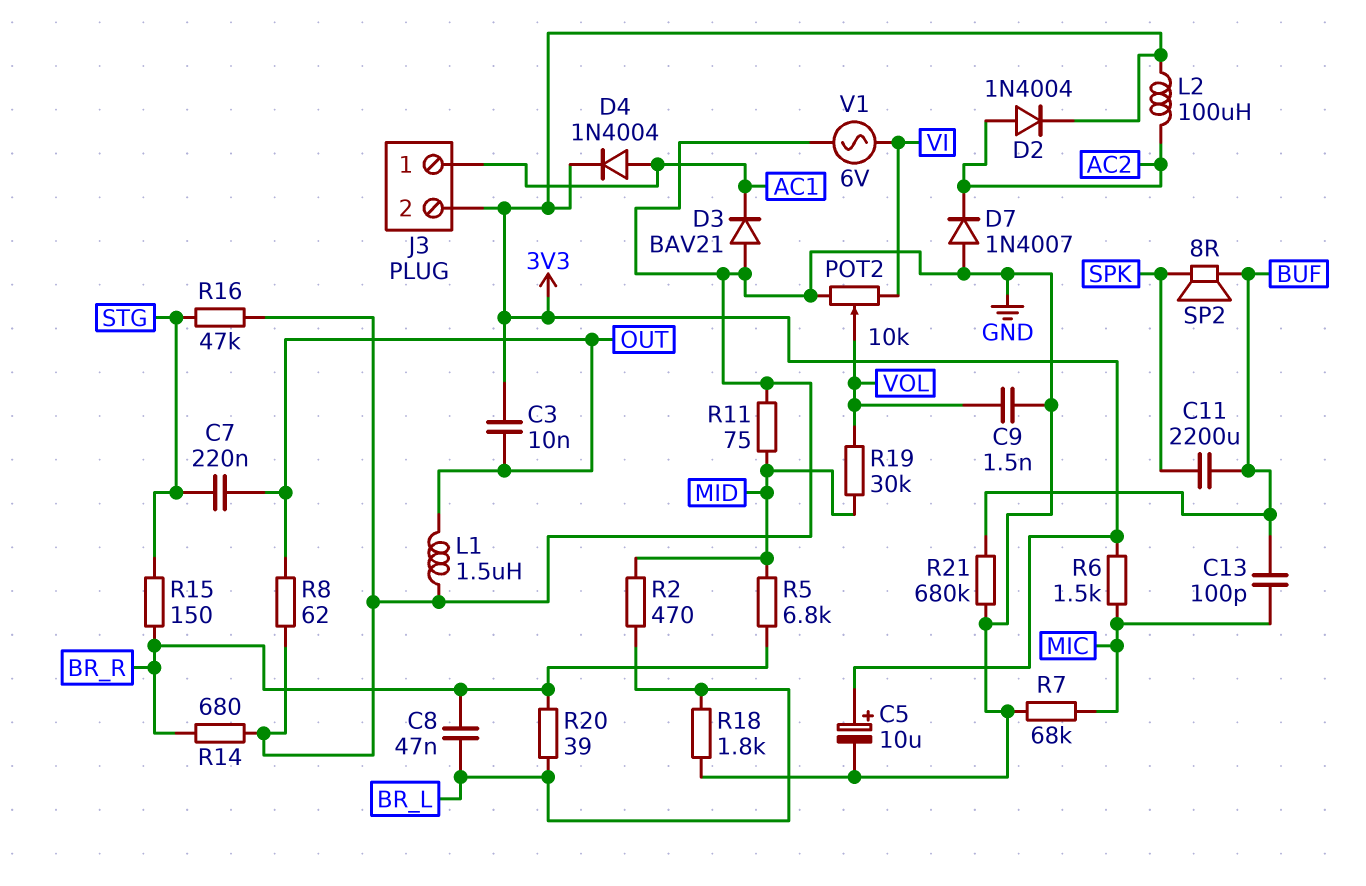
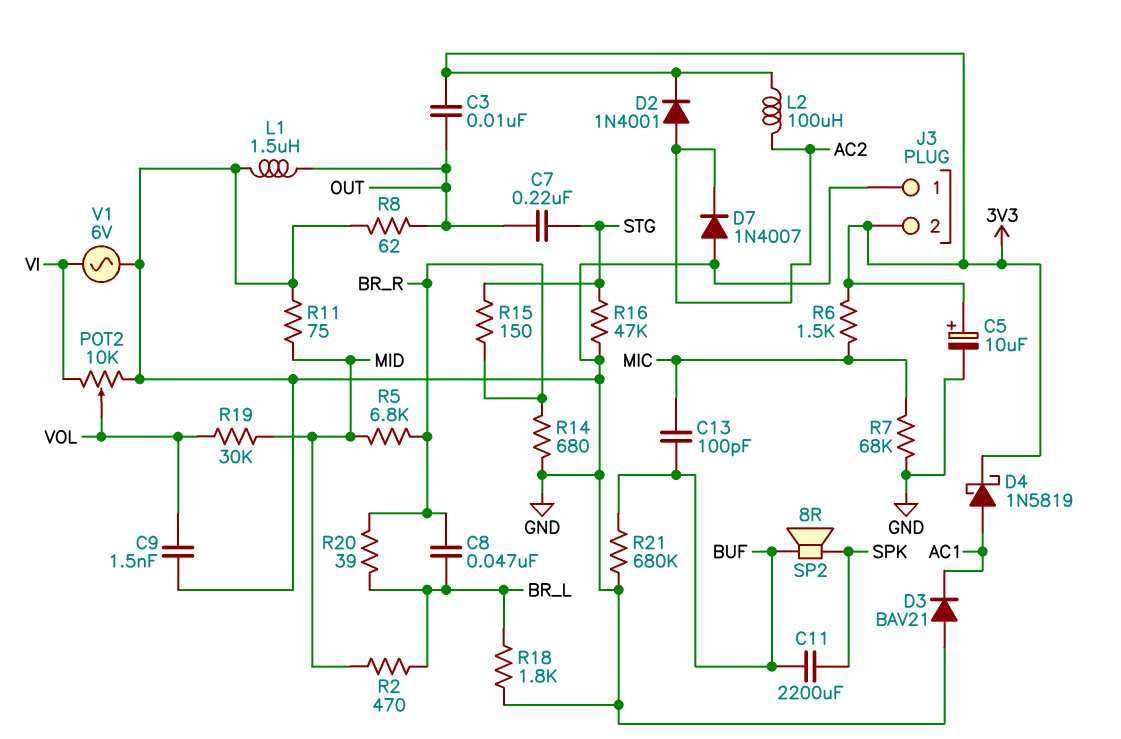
D2: diode 1N4004 (A AC2, K 3V3) -> diode 1N4001 (A AC2, K 3V3)
D4: diode 1N4004 (A AC1, K 3V3) -> schottky 1N5819 (A AC1, K 3V3)
J3 pin 1: AC1 -> GND

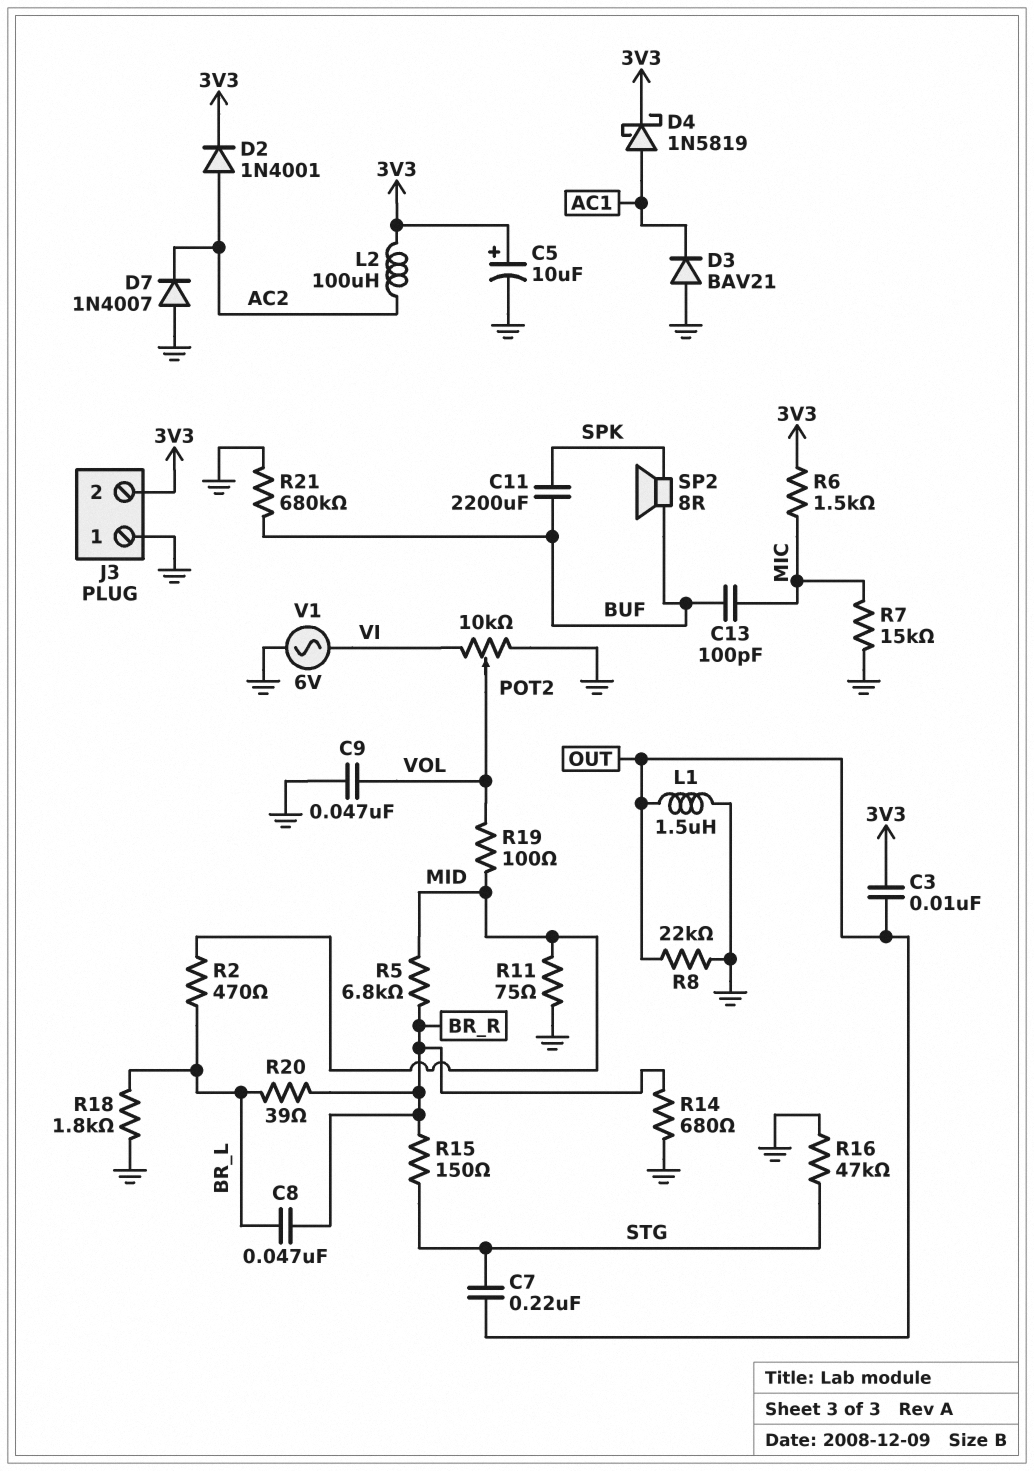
C9: 1.5nF (GND, VOL) -> 47nF (GND, VOL)
R7: 68k (GND, MIC) -> 15k (GND, MIC)
R8: 62 (GND, OUT) -> 22k (GND, OUT)
R19: 30k (MID, VOL) -> 100 (MID, VOL)

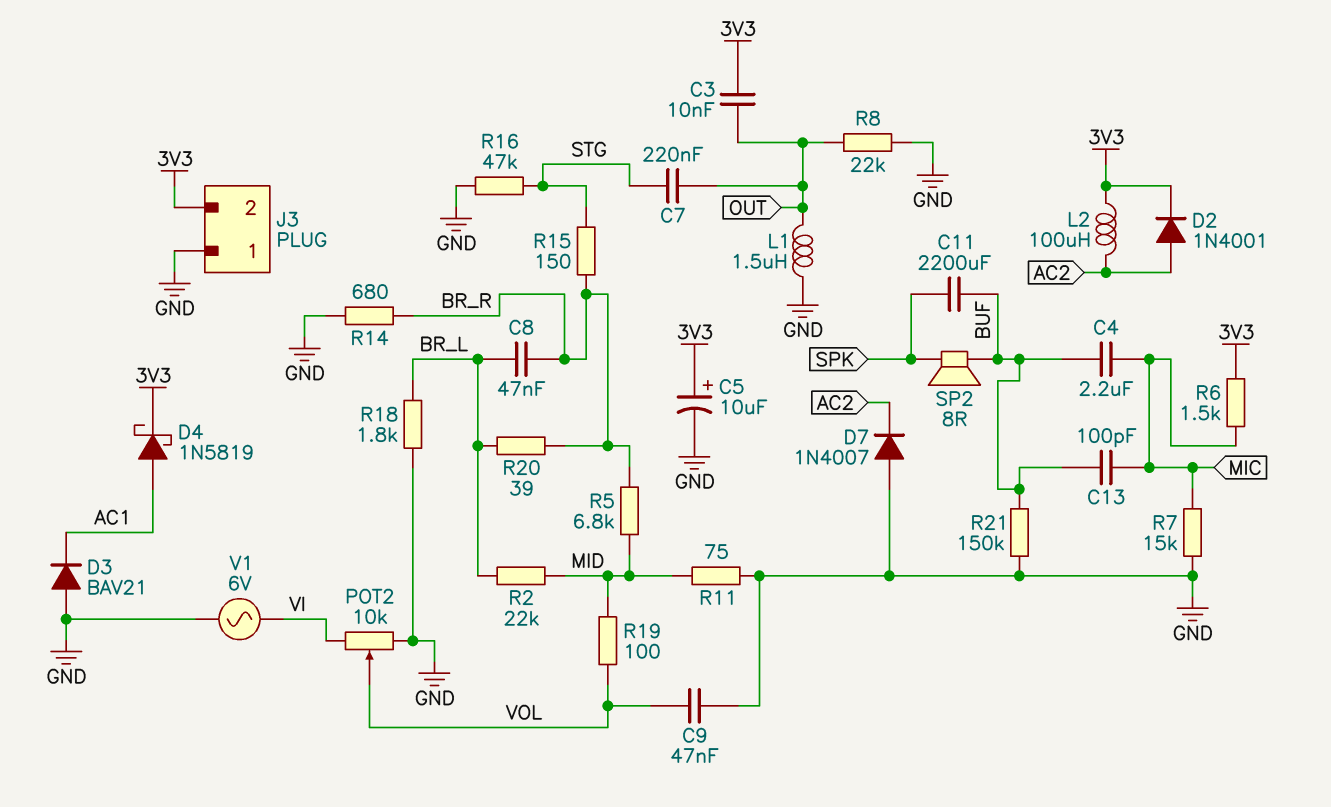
C4: none -> 2.2uF (BUF, MIC)
R2: 470 (BR_L, MID) -> 22k (BR_L, MID)
R21: 680k (BUF, GND) -> 150k (BUF, GND)

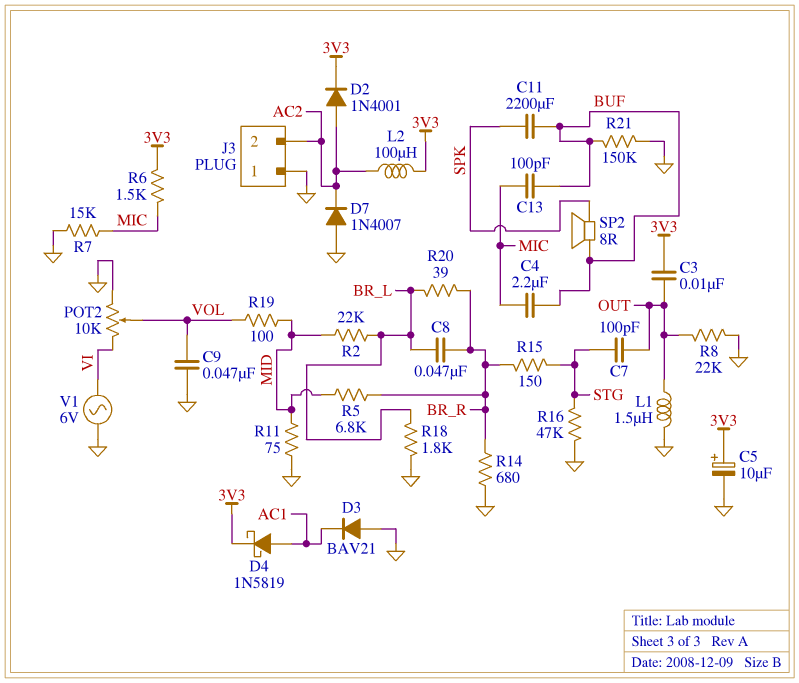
C7: 220nF (OUT, STG) -> 100pF (OUT, STG)
J3 pin 2: 3V3 -> AC2

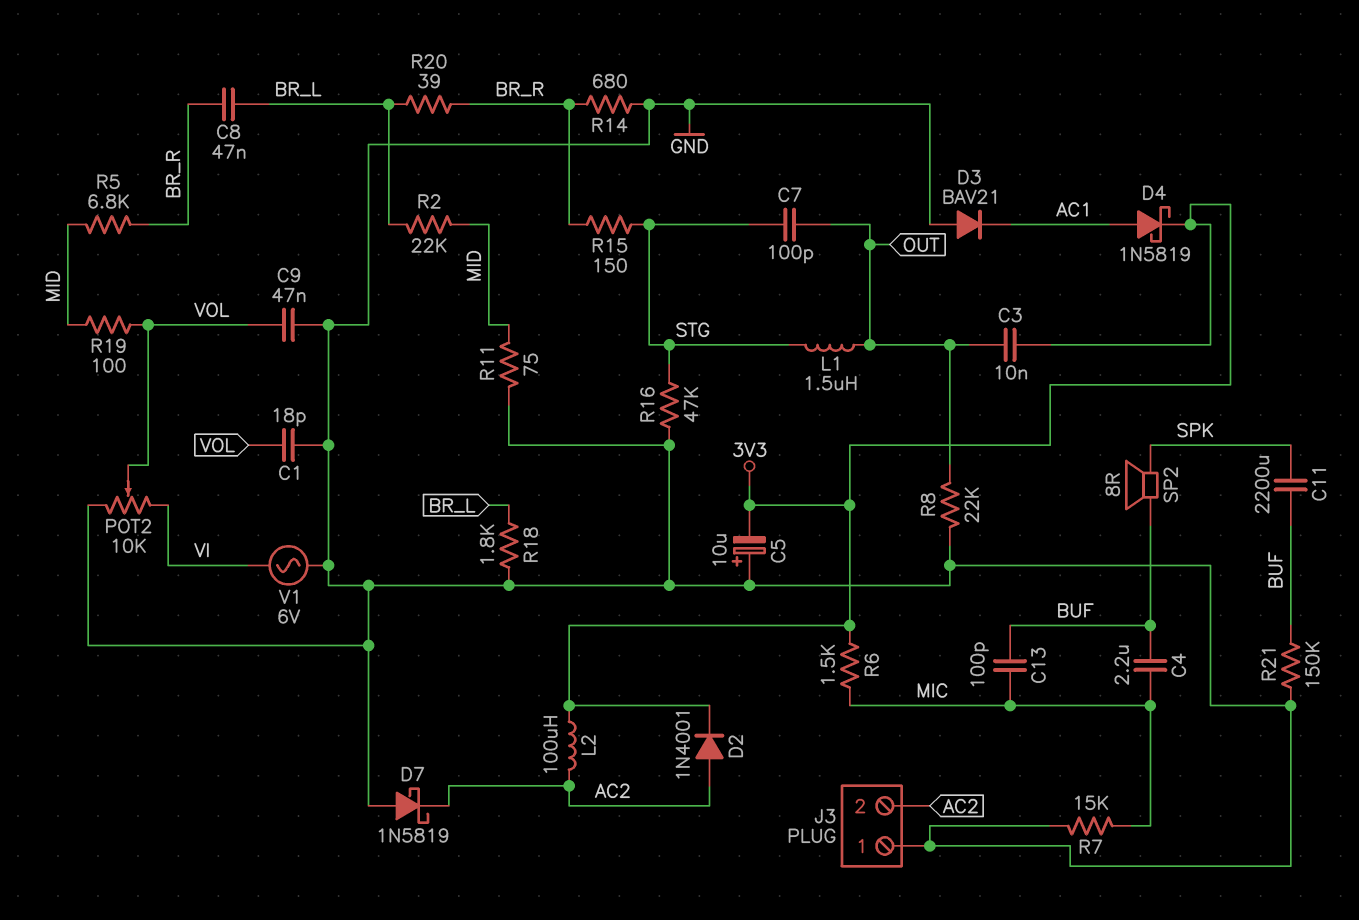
C1: none -> 18pF (GND, VOL)
C5: 10uF (plus 3V3, minus GND) -> 10uF (plus GND, minus 3V3)
D7: diode 1N4007 (A GND, K AC2) -> schottky 1N5819 (A GND, K AC2)
L1: 1.5uH (GND, OUT) -> 1.5uH (OUT, STG)

